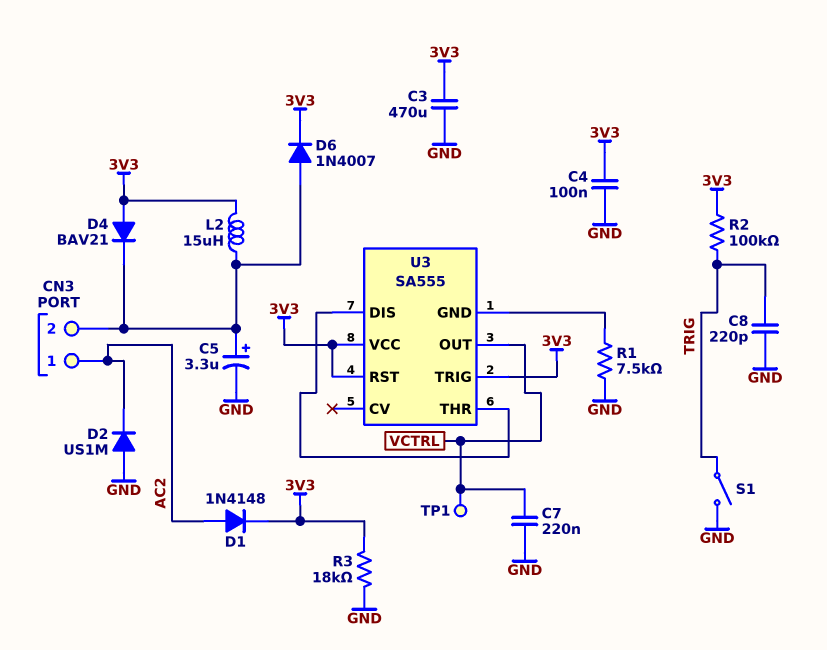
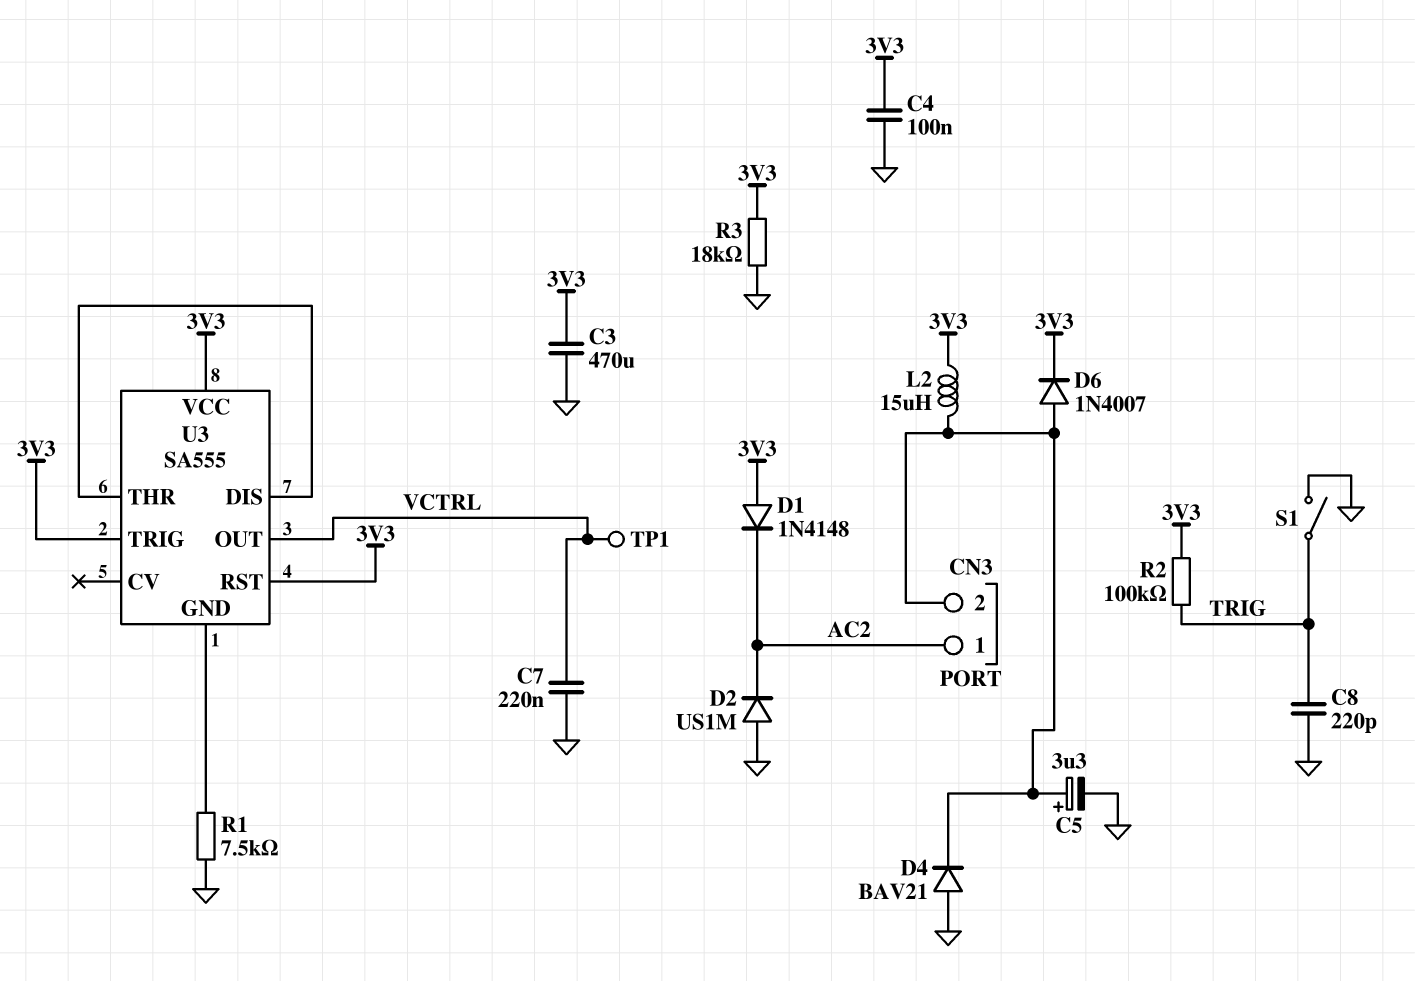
D1: diode 1N4148 (A AC2, K 3V3) -> diode 1N4148 (A 3V3, K AC2)
D4: diode BAV21 (A 3V3, K CN3/2) -> diode BAV21 (A GND, K CN3/2)

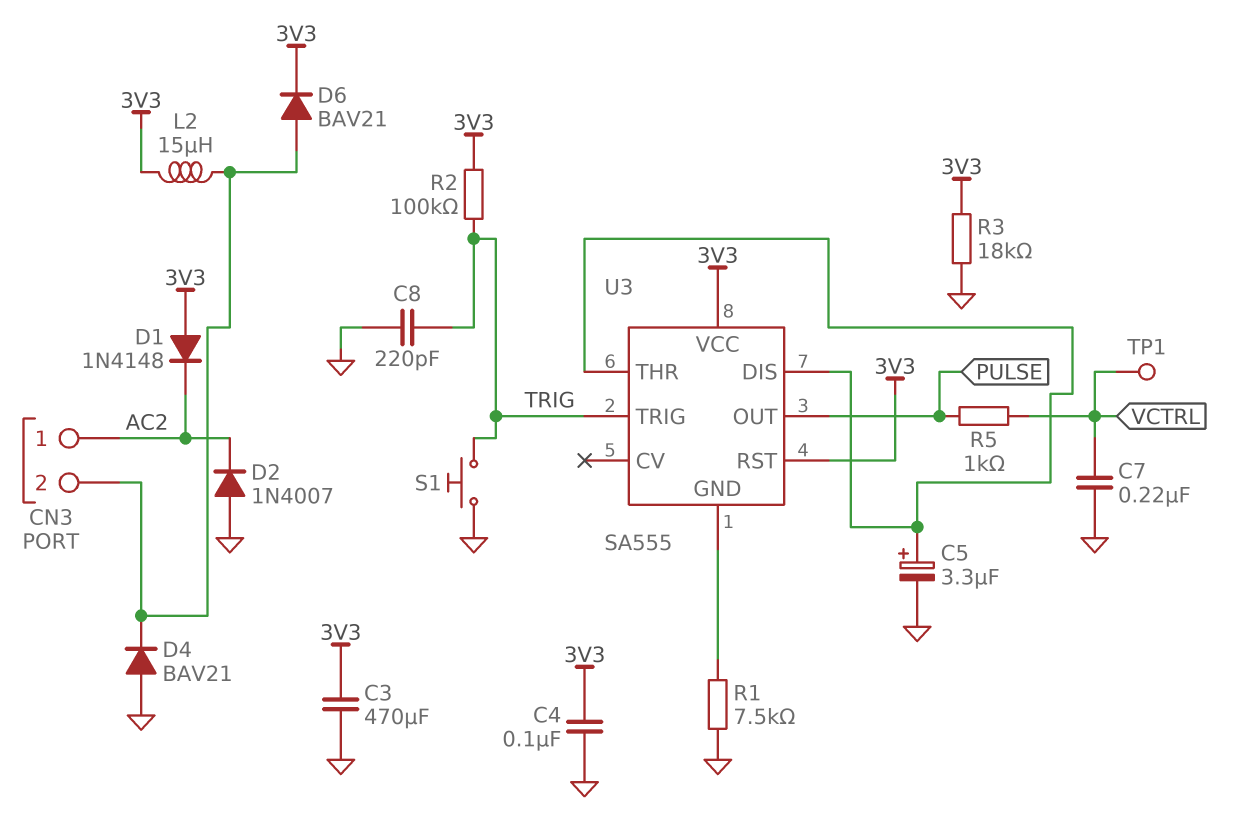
C5: 3.3uF (plus CN3/2, minus GND) -> 3.3uF (plus U3/DIS, minus GND)
D2: diode US1M (A GND, K AC2) -> diode 1N4007 (A GND, K AC2)
D6: diode 1N4007 (A CN3/2, K 3V3) -> diode BAV21 (A CN3/2, K 3V3)
R5: none -> 1k (PULSE, VCTRL)
S1: switch (GND, TRIG) -> button (GND, TRIG)
U3 pin OUT: VCTRL -> PULSE
U3 pin TRIG: 3V3 -> TRIG

